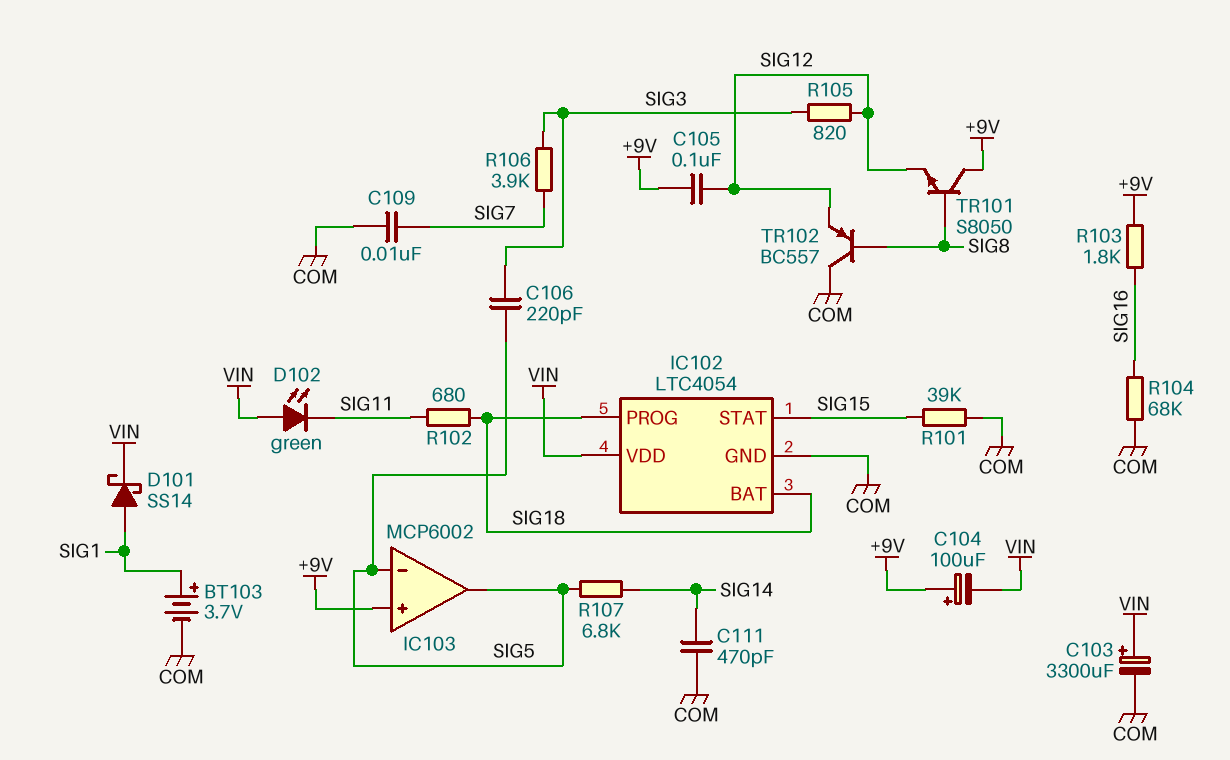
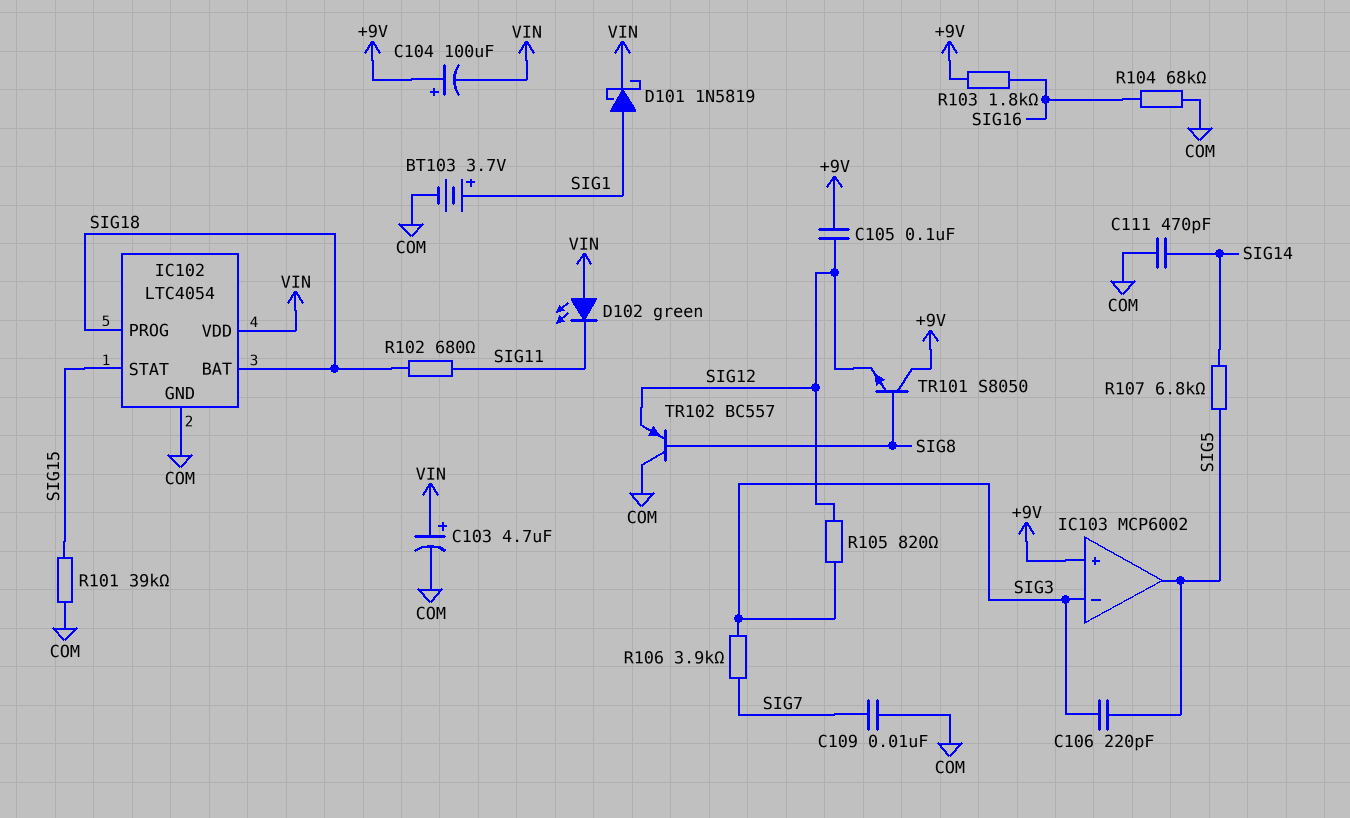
C103: 3300uF (plus VIN, minus COM) -> 4.7uF (plus VIN, minus COM)
D101: schottky SS14 (A SIG1, K VIN) -> schottky 1N5819 (A SIG1, K VIN)
IC103 pin in-: SIG5 -> SIG3

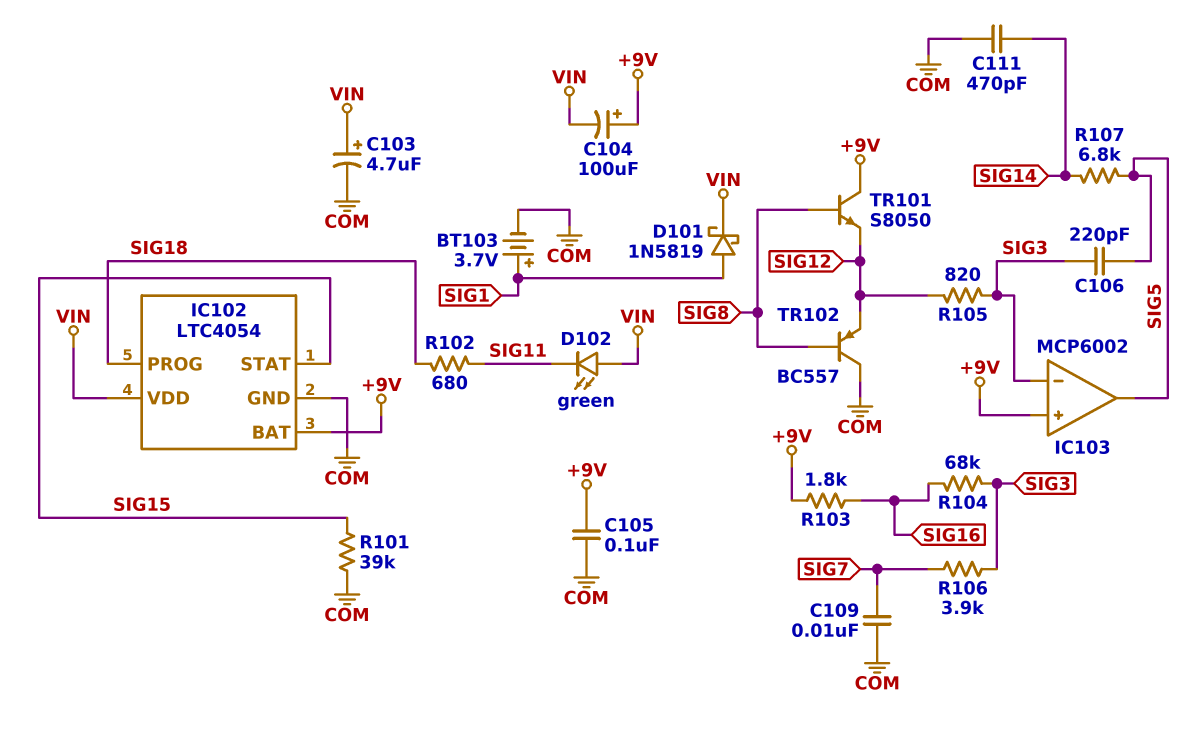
C105: 100nF (+9V, SIG12) -> 100nF (+9V, COM)
IC102 pin BAT: SIG18 -> +9V
R104: 68k (COM, SIG16) -> 68k (SIG3, SIG16)

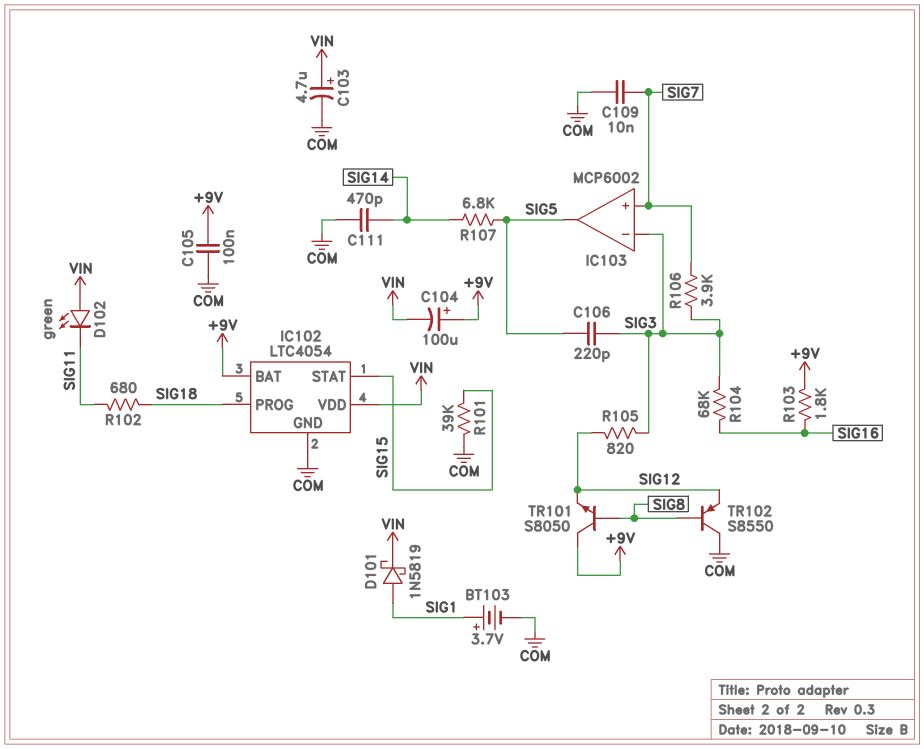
IC103 pin in+: +9V -> SIG7
TR102: PNP BC557 (B SIG8, C COM, E SIG12) -> PNP S8550 (B SIG8, C COM, E SIG12)

